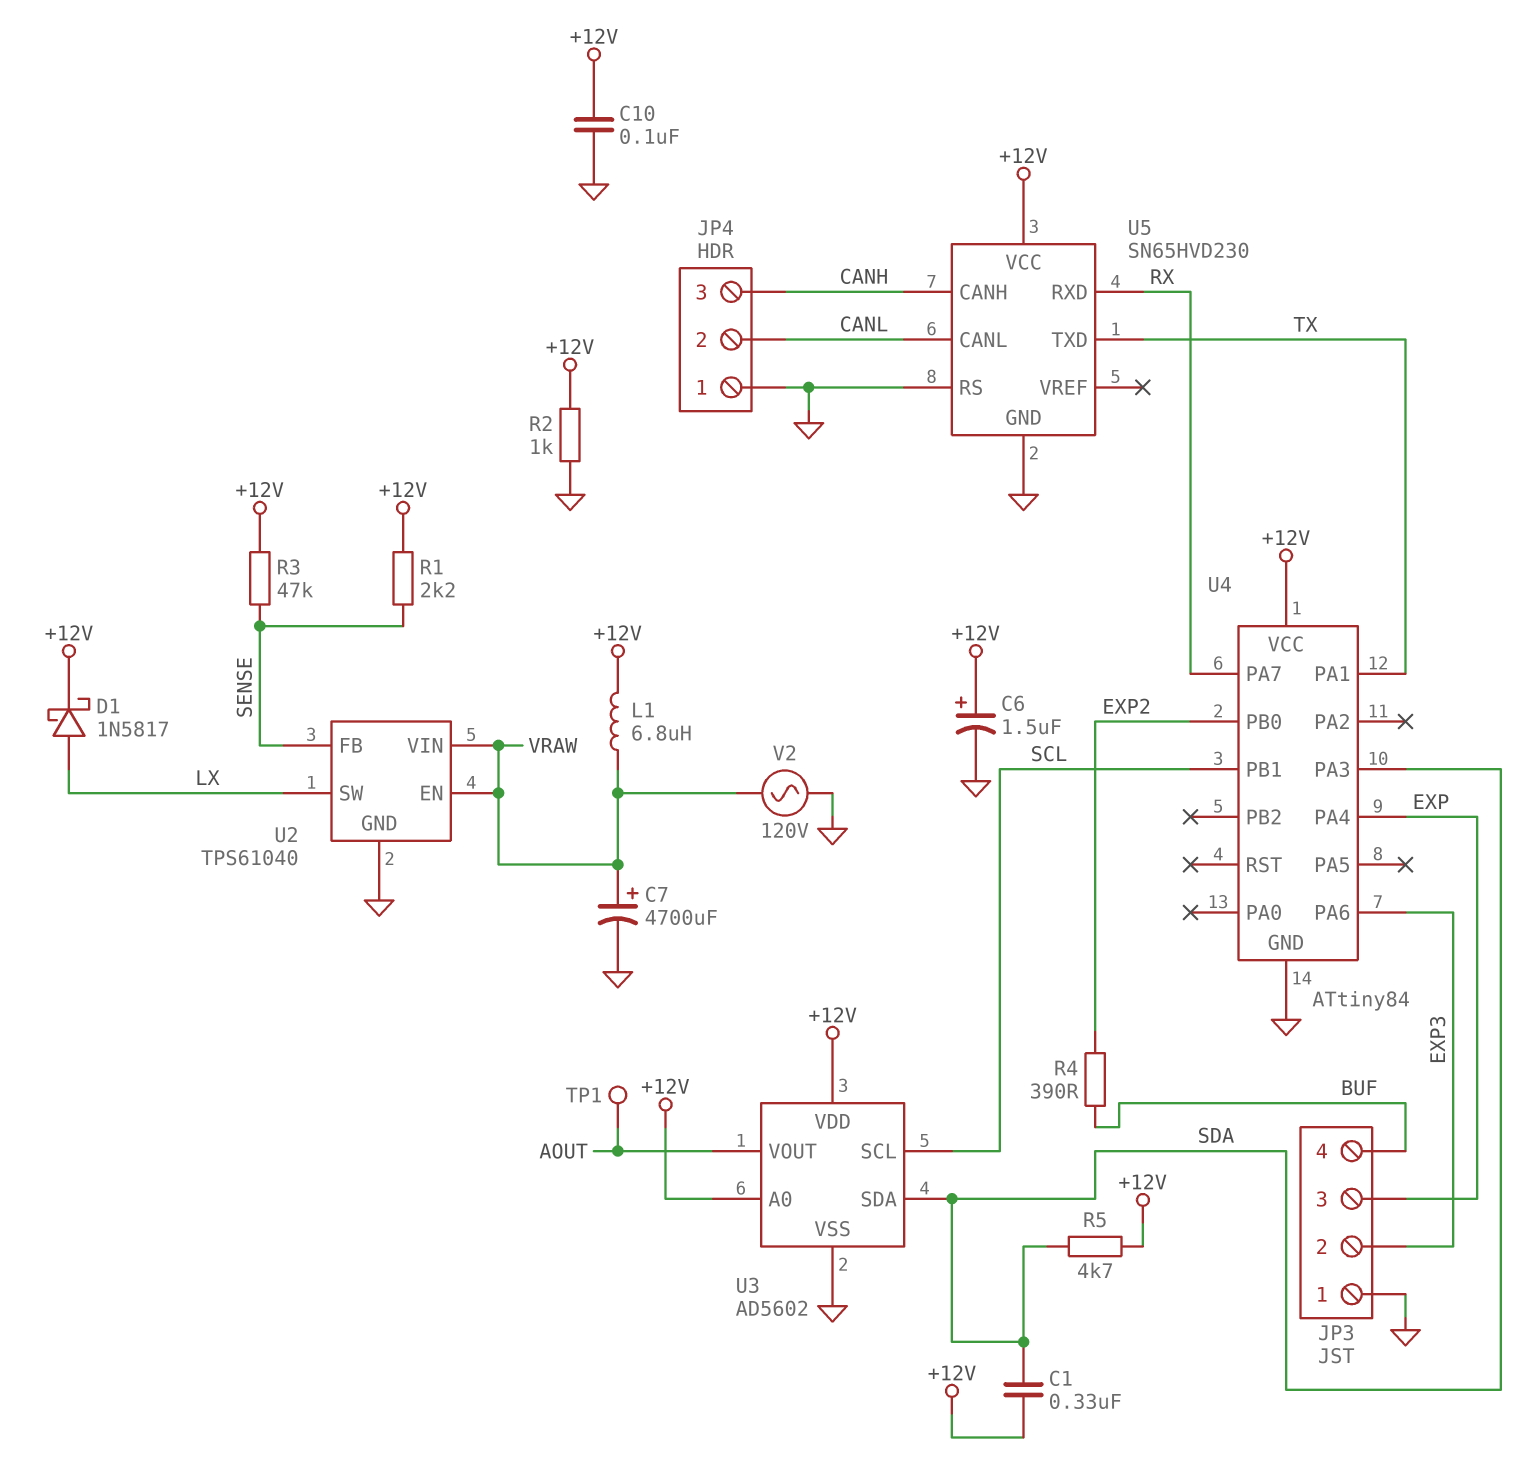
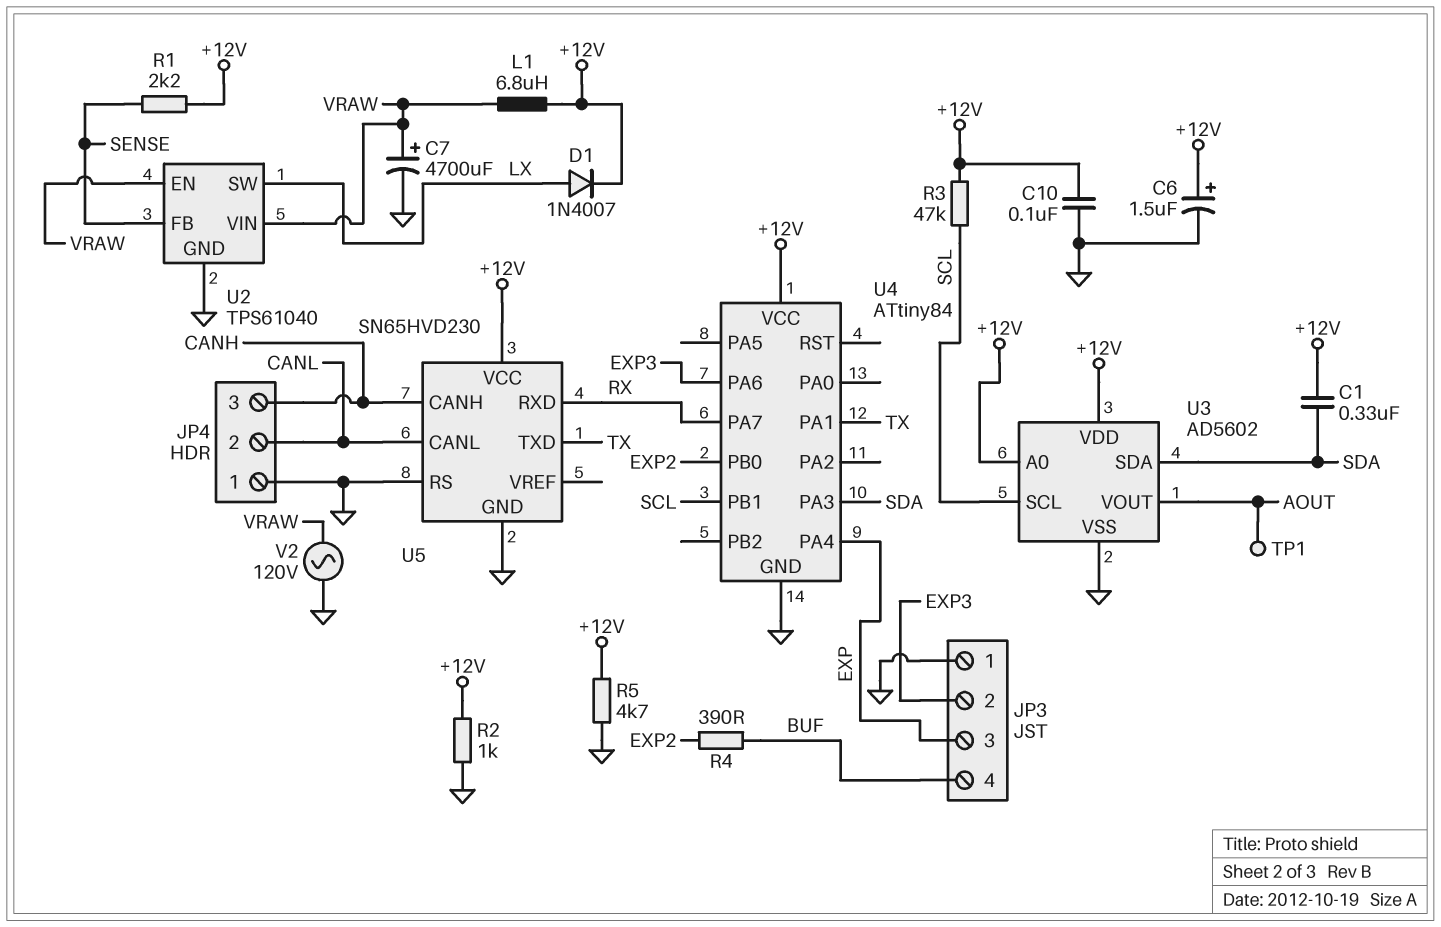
D1: schottky 1N5817 (A LX, K +12V) -> diode 1N4007 (A LX, K +12V)
R3: 47k (+12V, SENSE) -> 47k (+12V, SCL)
R5: 4.7k (+12V, SDA) -> 4.7k (+12V, GND)

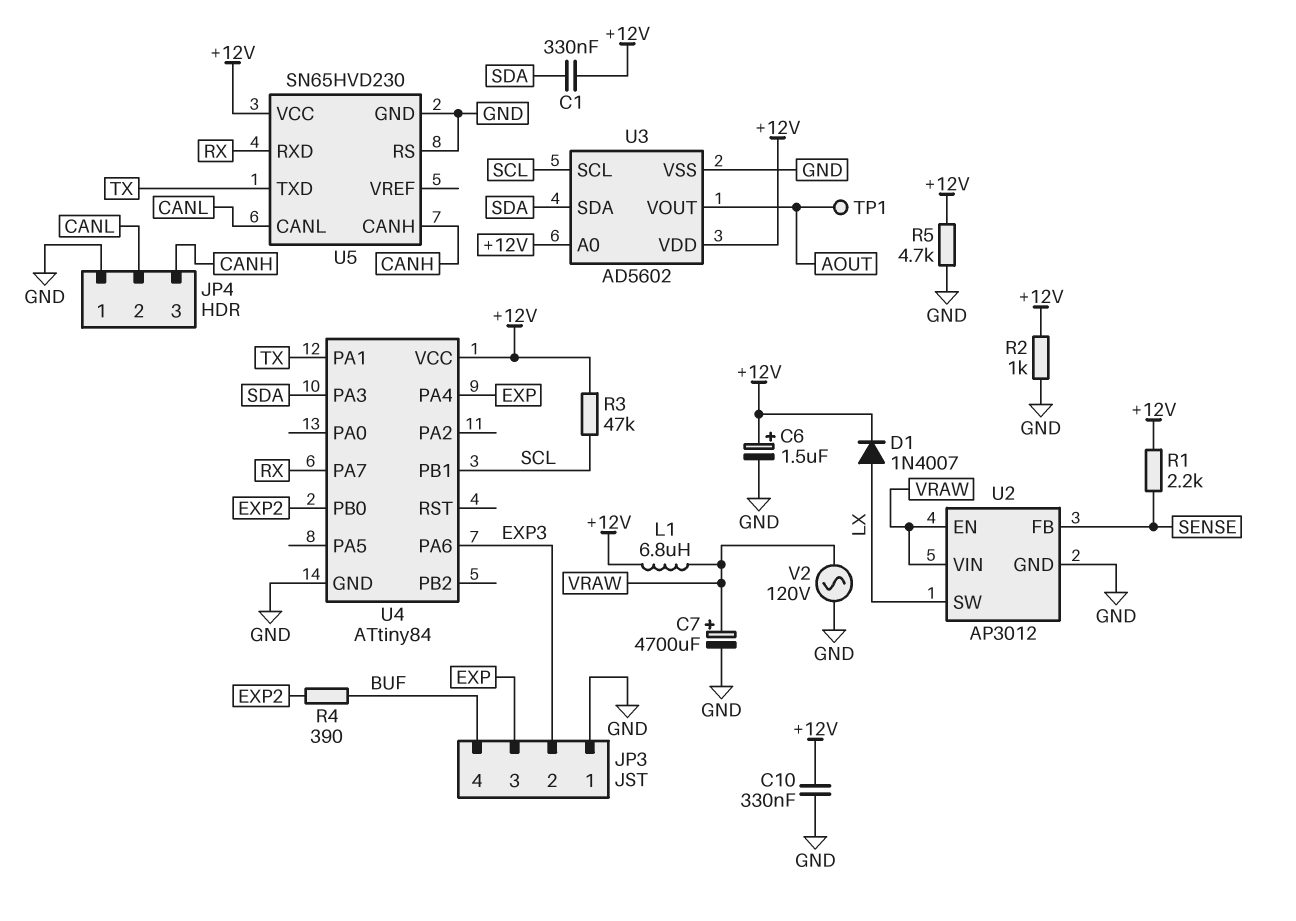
C10: 100nF (+12V, GND) -> 330nF (+12V, GND)
U2: TPS61040 -> AP3012

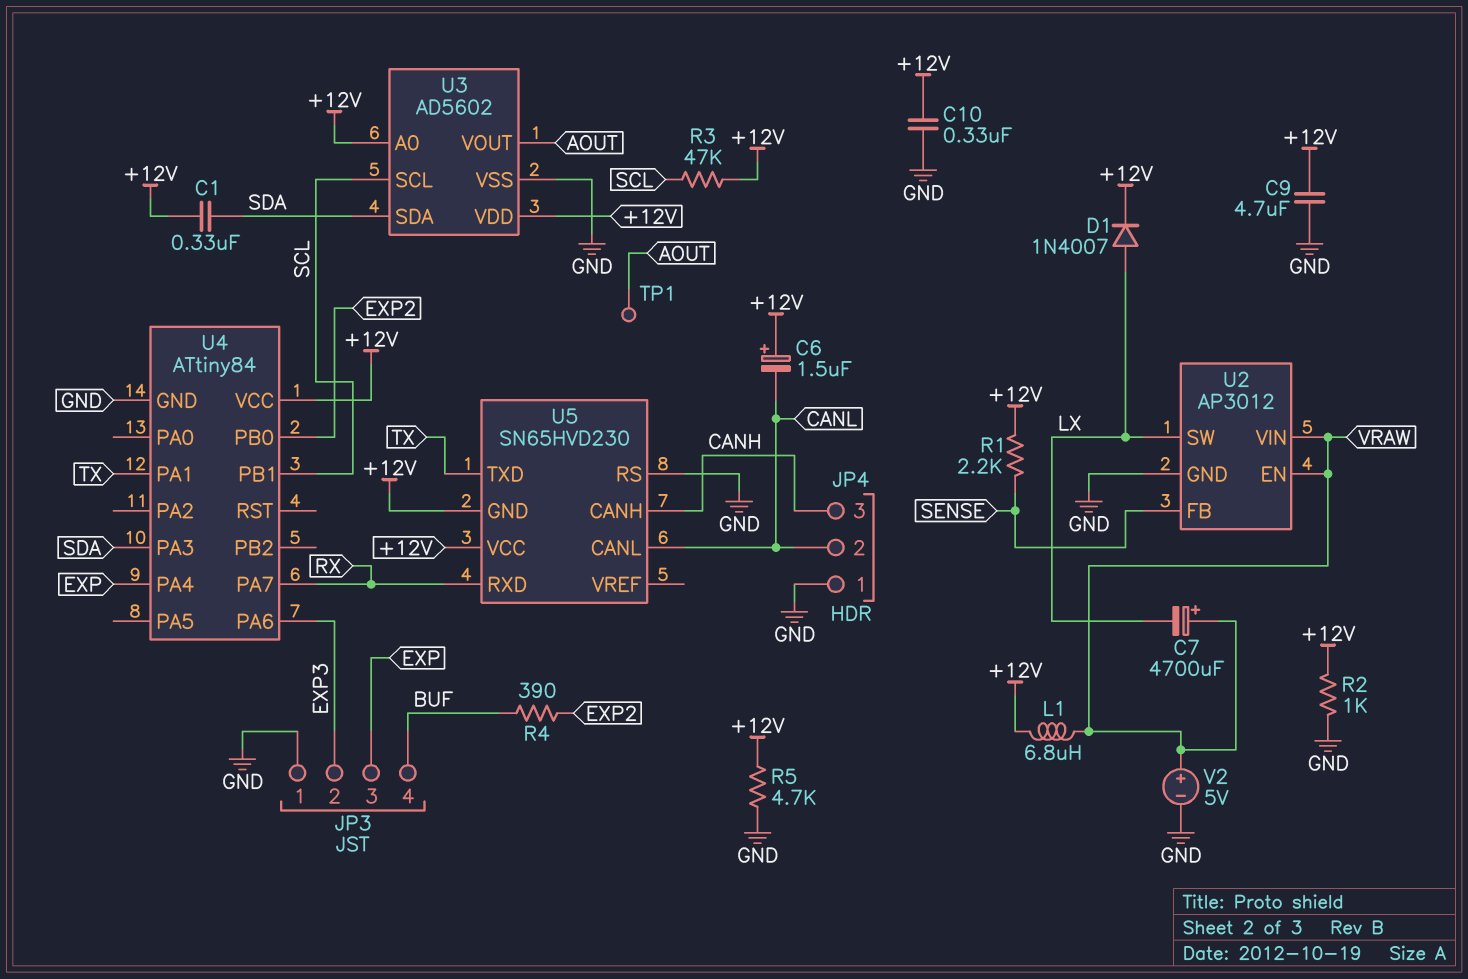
C6: 1.5uF (plus +12V, minus GND) -> 1.5uF (plus +12V, minus CANL)
C7: 4700uF (plus VRAW, minus GND) -> 4700uF (plus VRAW, minus LX)
C9: none -> 4.7uF (+12V, GND)
U5 pin GND: GND -> +12V
V2: AC 120V (GND, VRAW) -> 5V (plus VRAW, minus GND)

